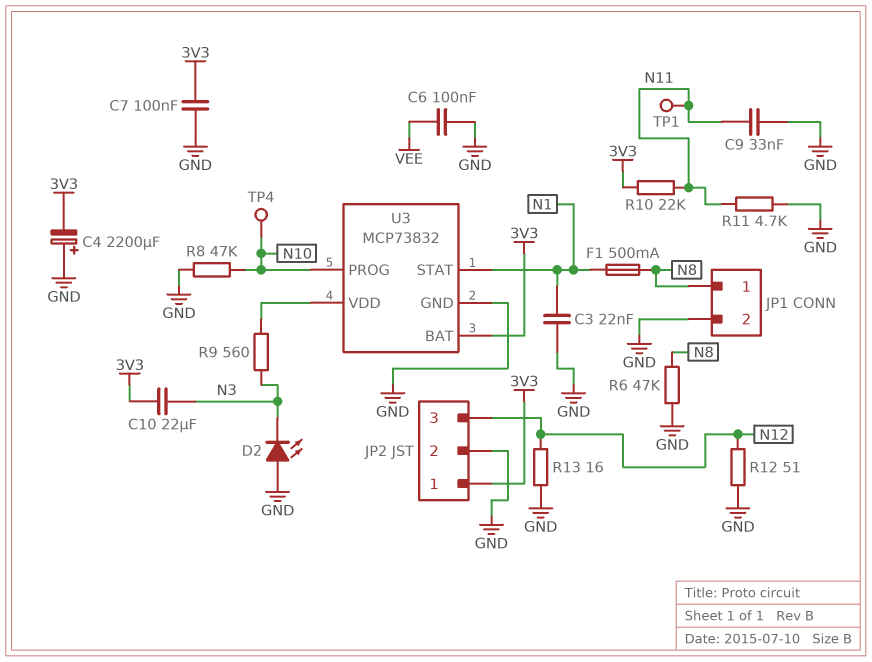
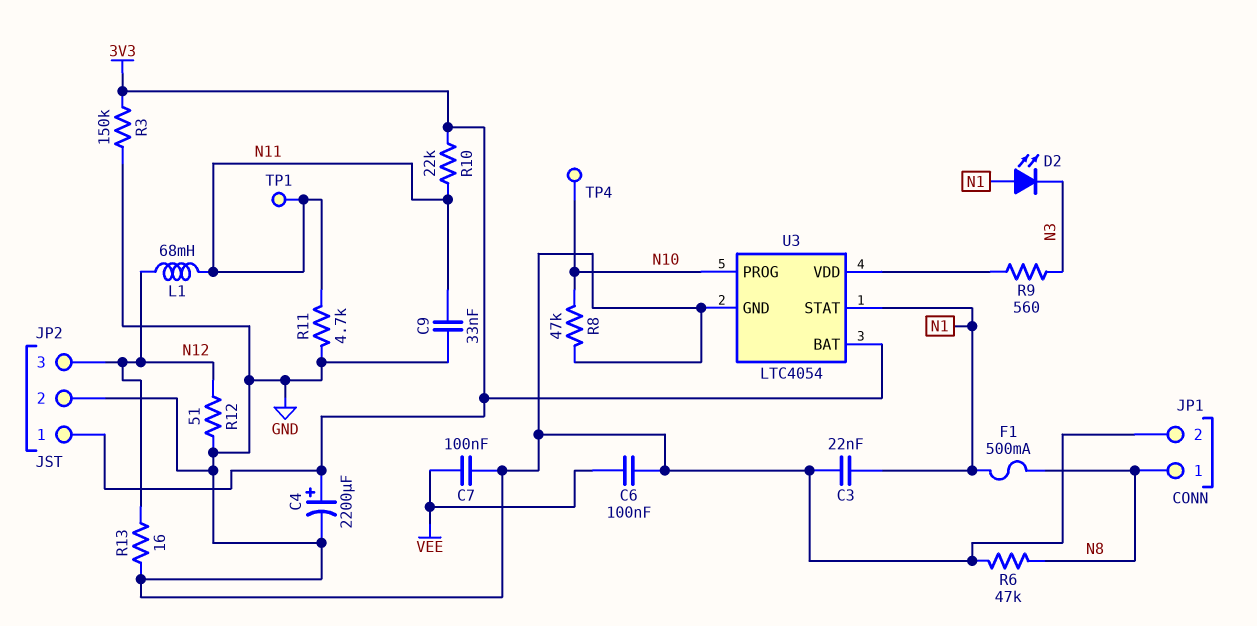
C4: 2200uF (plus GND, minus 3V3) -> 2200uF (plus 3V3, minus GND)
C7: 100nF (3V3, GND) -> 100nF (GND, VEE)
C10: 22uF (3V3, N3) -> none
D2: LED (A GND, K N3) -> LED (A N1, K N3)
L1: none -> 68mH (N11, N12)
R3: none -> 150k (3V3, GND)
U3: MCP73832 -> LTC4054

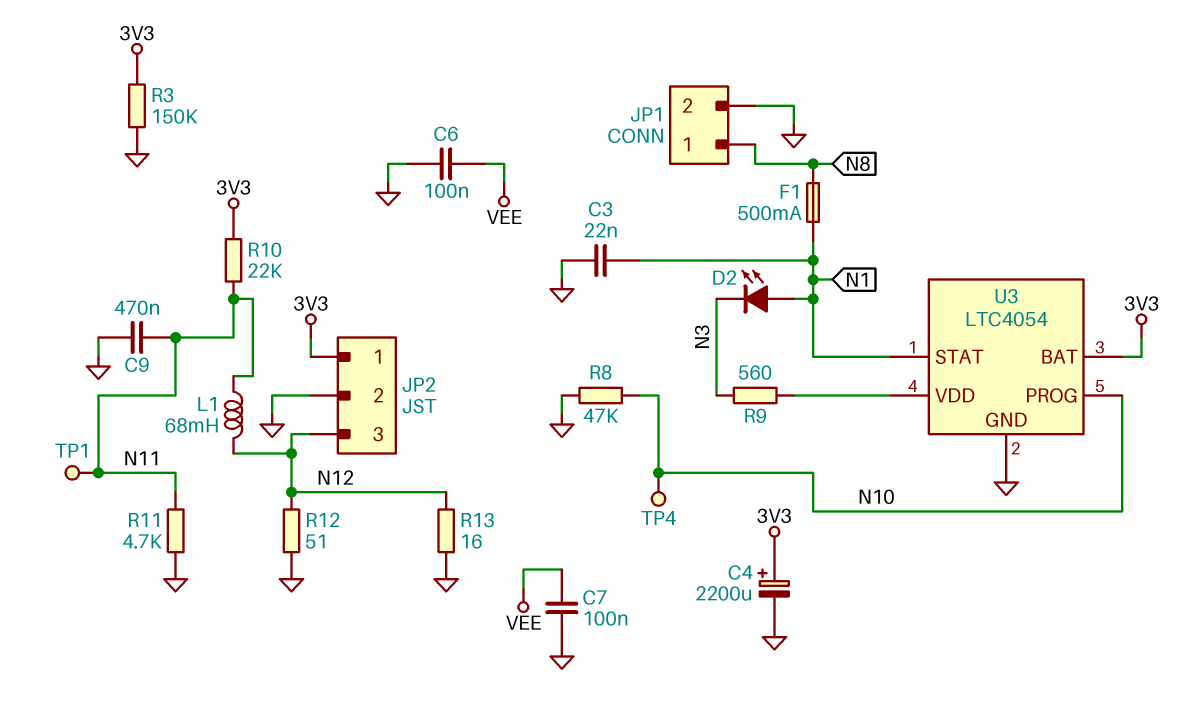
C9: 33nF (GND, N11) -> 470nF (GND, N11)
R6: 47k (GND, N8) -> none

